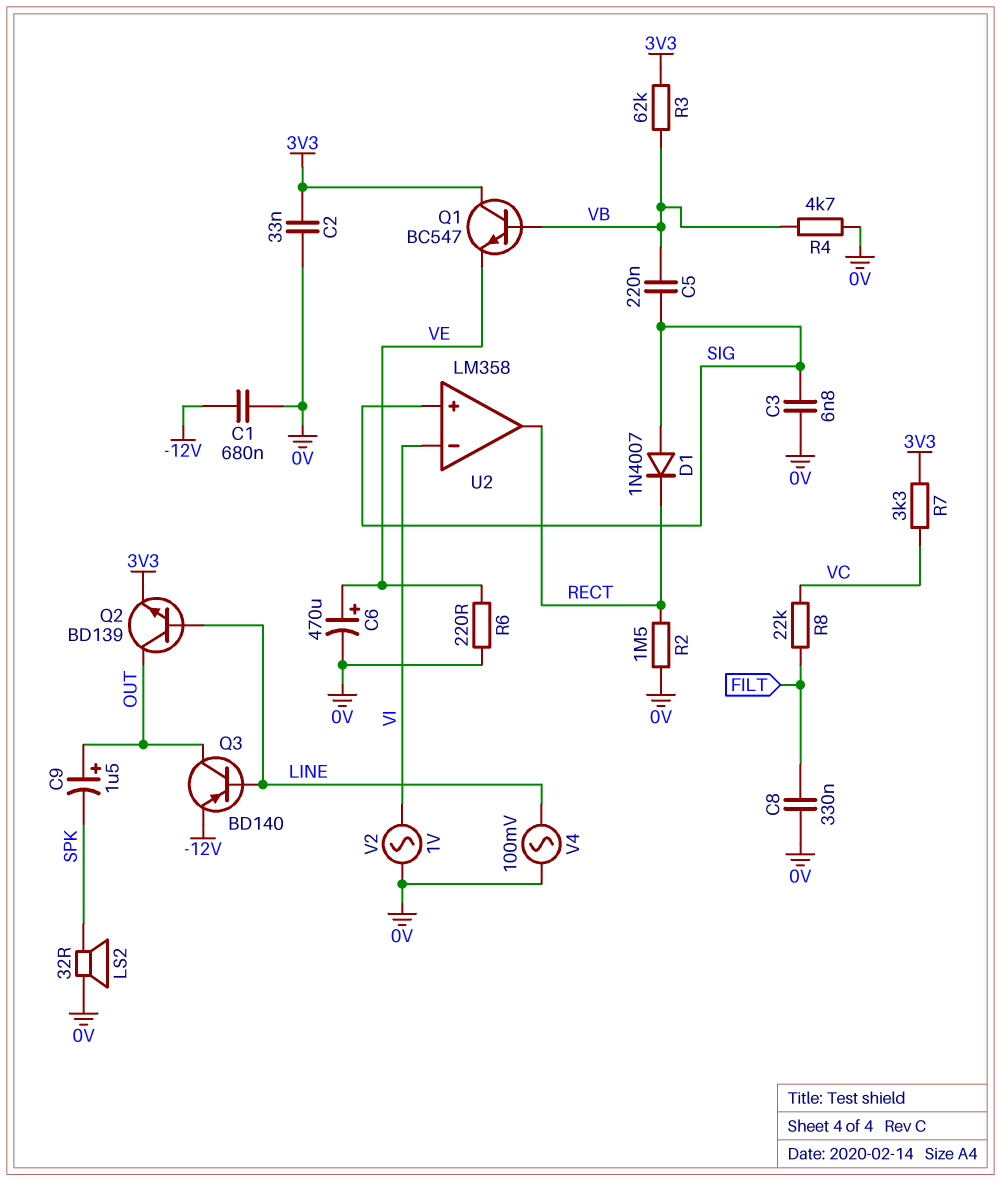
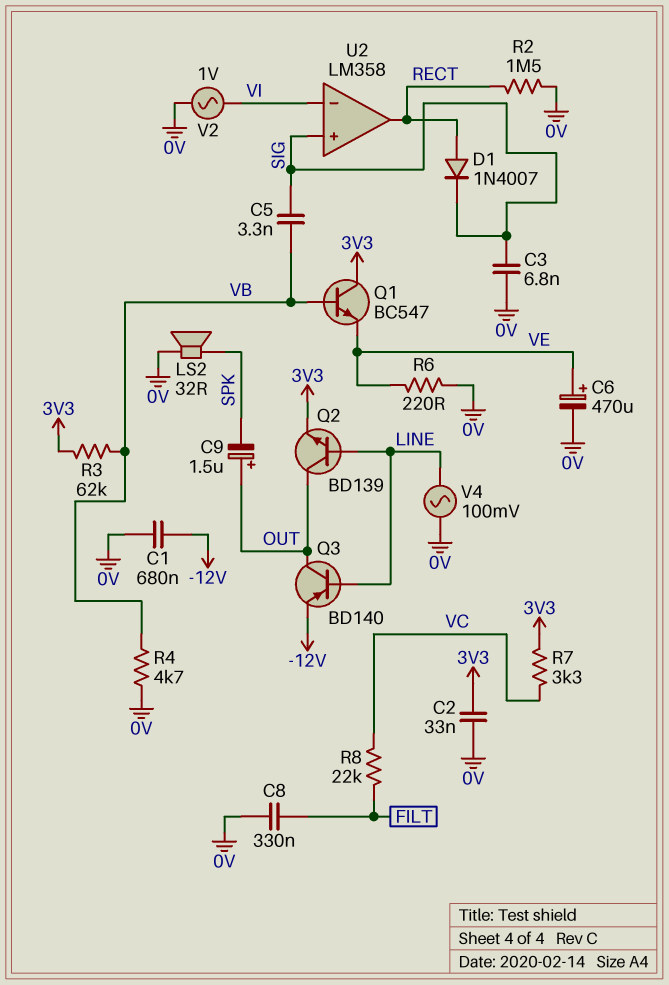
C5: 220nF (SIG, VB) -> 3.3nF (SIG, VB)
D1: diode 1N4007 (A SIG, K RECT) -> diode 1N4007 (A RECT, K SIG)

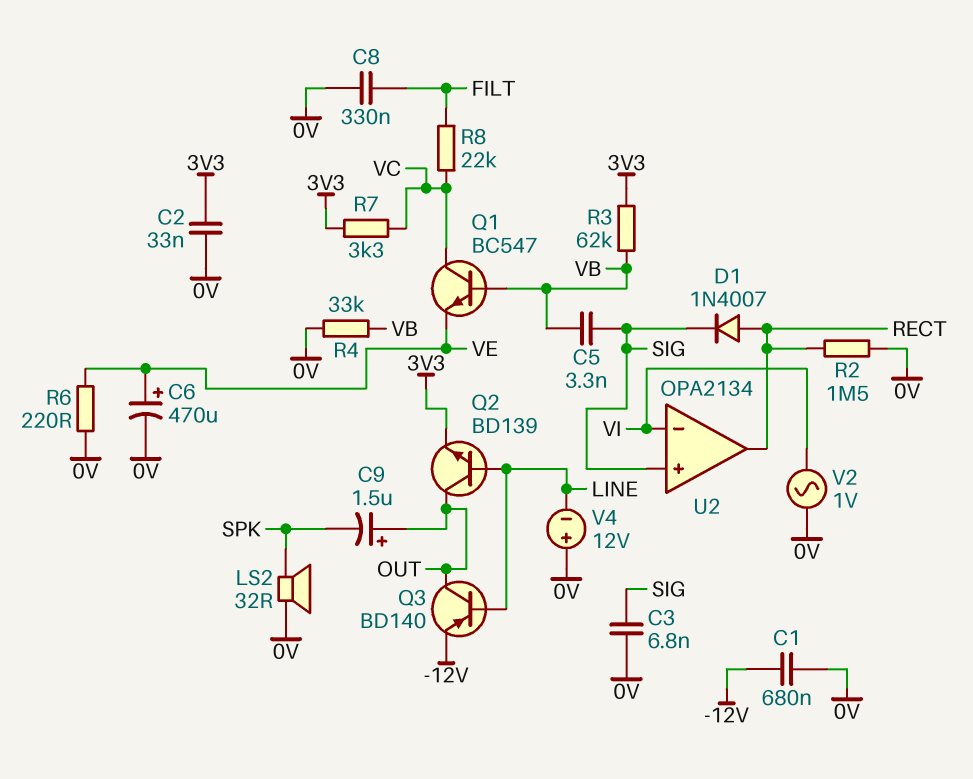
Q1: NPN BC547 (B VB, C 3V3, E VE) -> NPN BC547 (B VB, C VC, E VE)
R4: 4.7k (0V, VB) -> 33k (0V, VB)
U2: LM358 -> OPA2134
V4: AC 100mV (0V, LINE) -> 12V (plus 0V, minus LINE)

